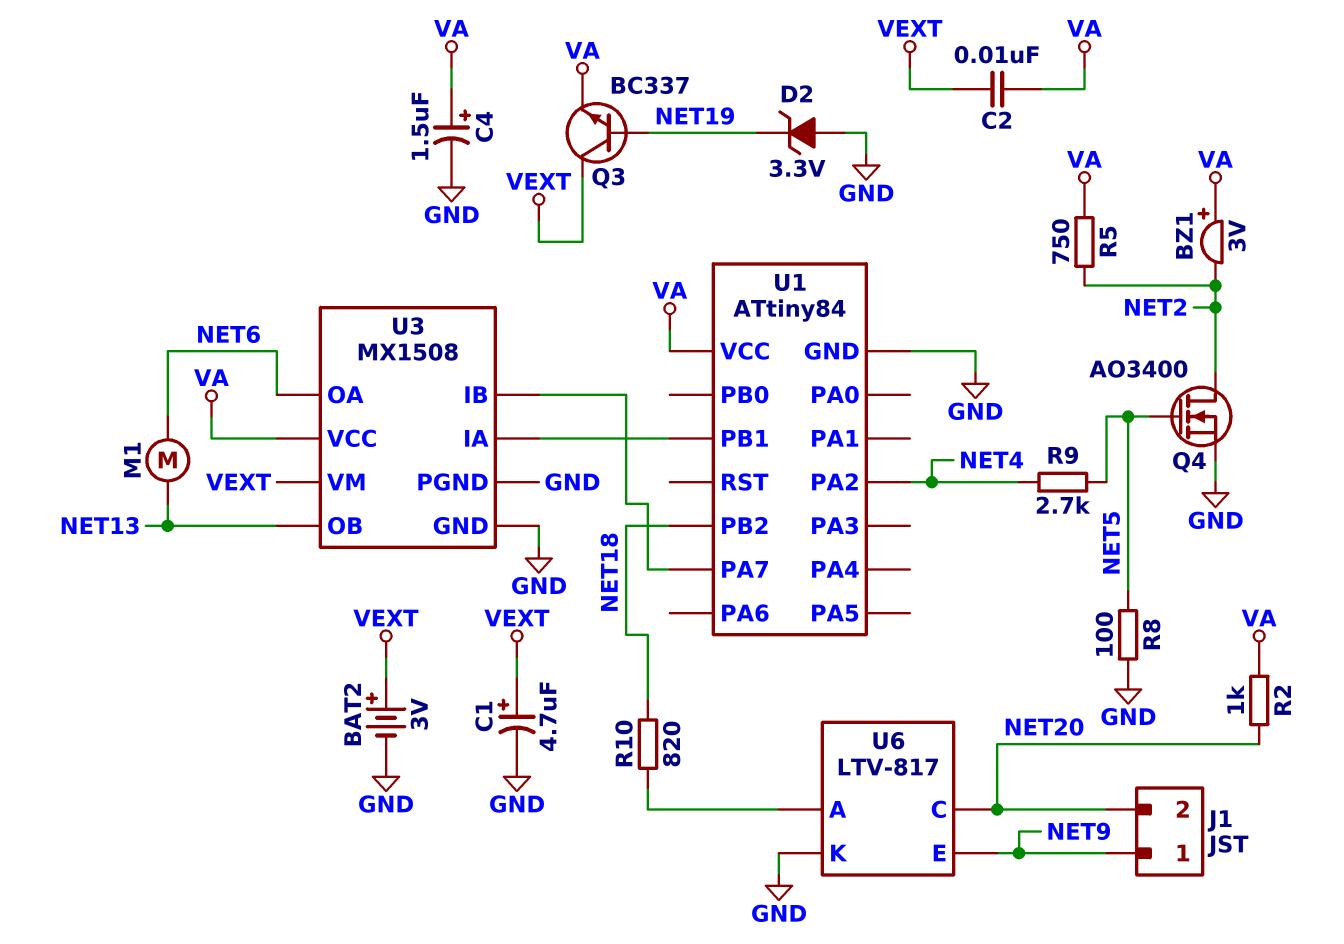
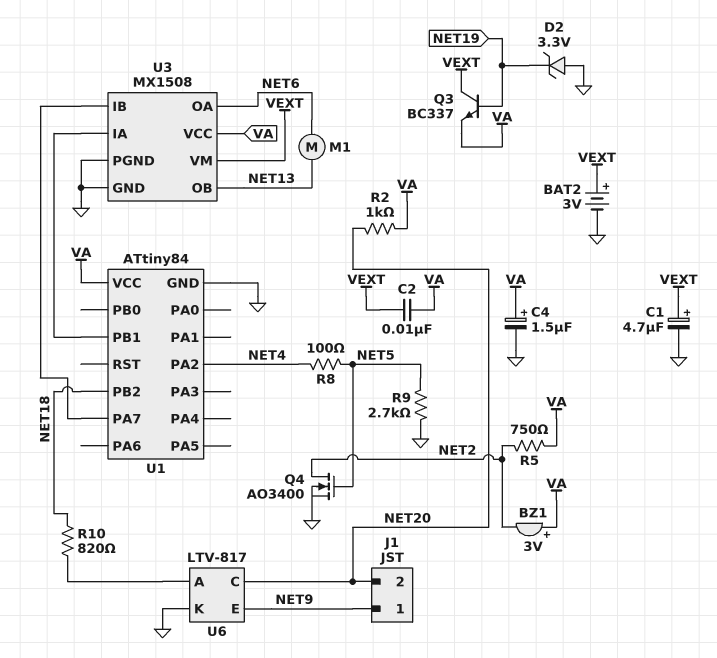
R8: 100 (GND, NET5) -> 100 (NET4, NET5)
R9: 2.7k (NET4, NET5) -> 2.7k (GND, NET5)

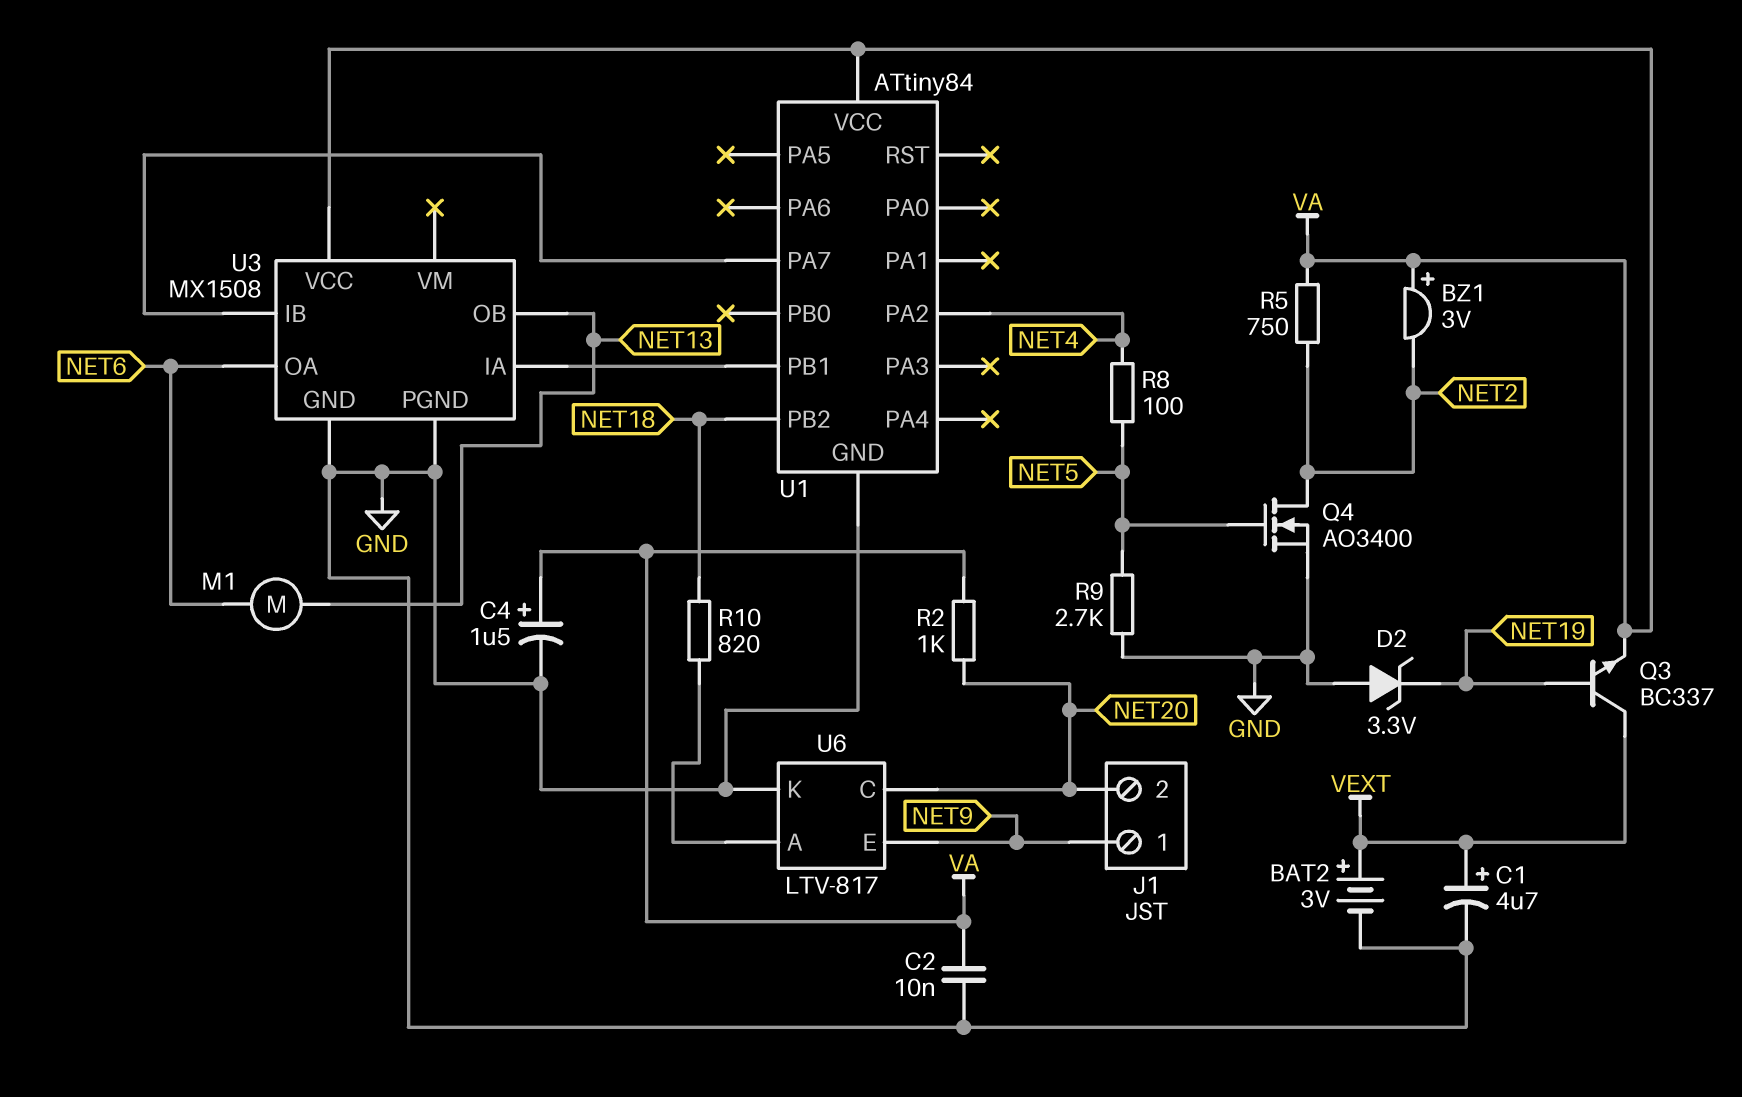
C2: 10nF (VA, VEXT) -> 10nF (GND, VA)
U3 pin VM: VEXT -> none

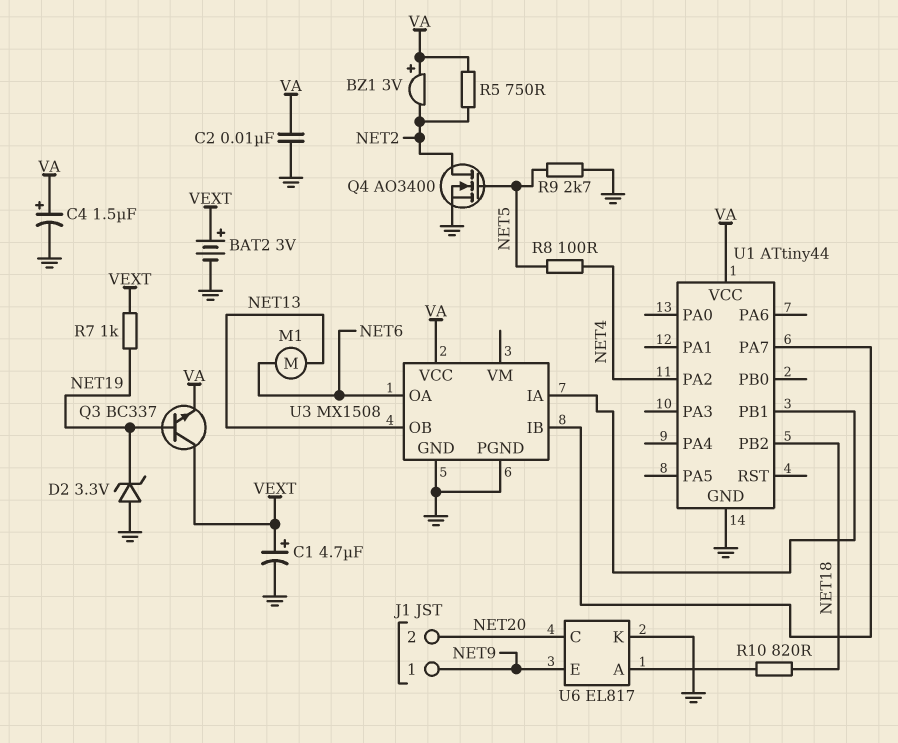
R2: 1k (NET20, VA) -> none
R7: none -> 1k (NET19, VEXT)
U1: ATtiny84 -> ATtiny44
U6: LTV-817 -> EL817

